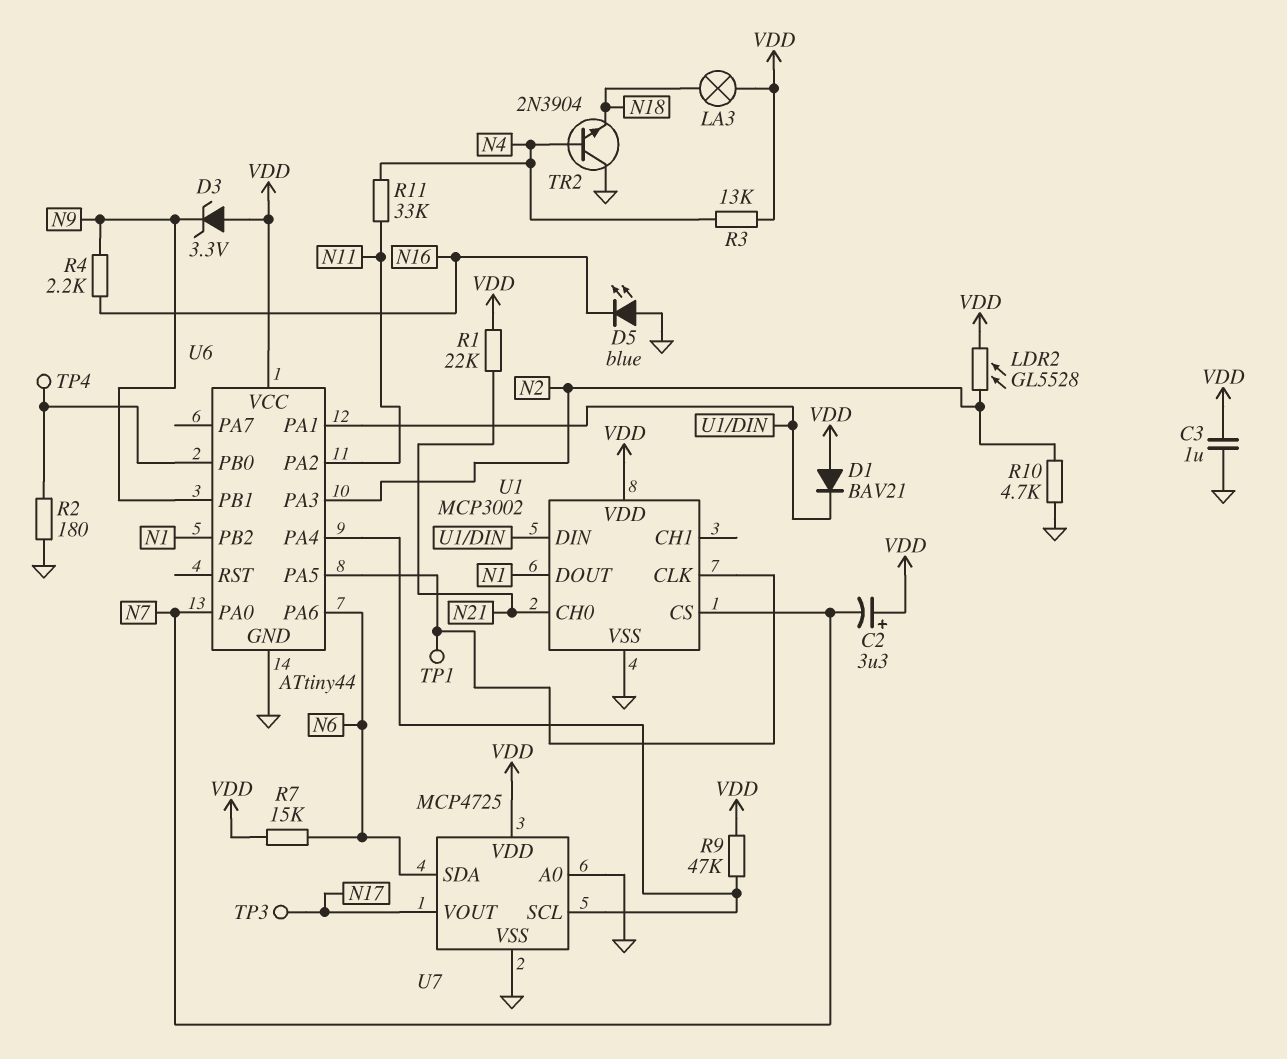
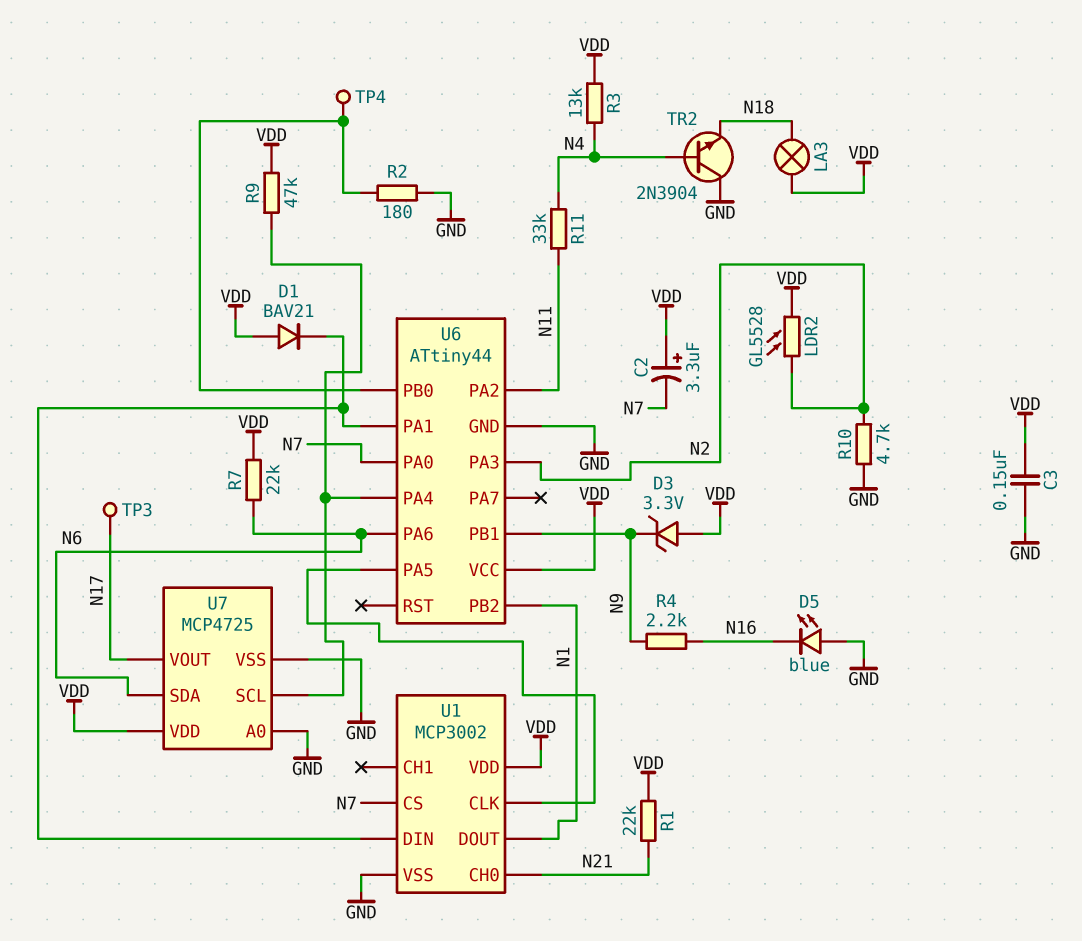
C3: 1uF (GND, VDD) -> 150nF (GND, VDD)
R7: 15k (N6, VDD) -> 22k (N6, VDD)
TP1: test point (U1/CLK) -> none

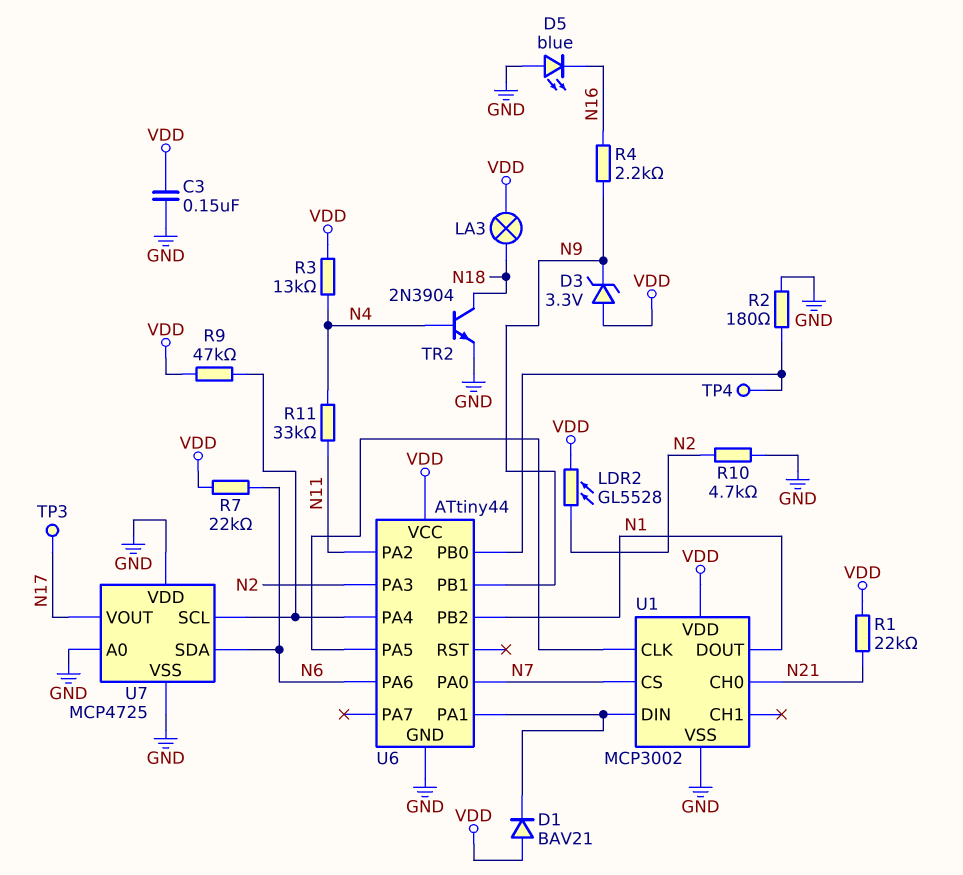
C2: 3.3uF (plus VDD, minus N7) -> none
TR2: NPN 2N3904 (B N4, C GND, E N18) -> NPN 2N3904 (B N4, C N18, E GND)
U7 pin VDD: VDD -> GND

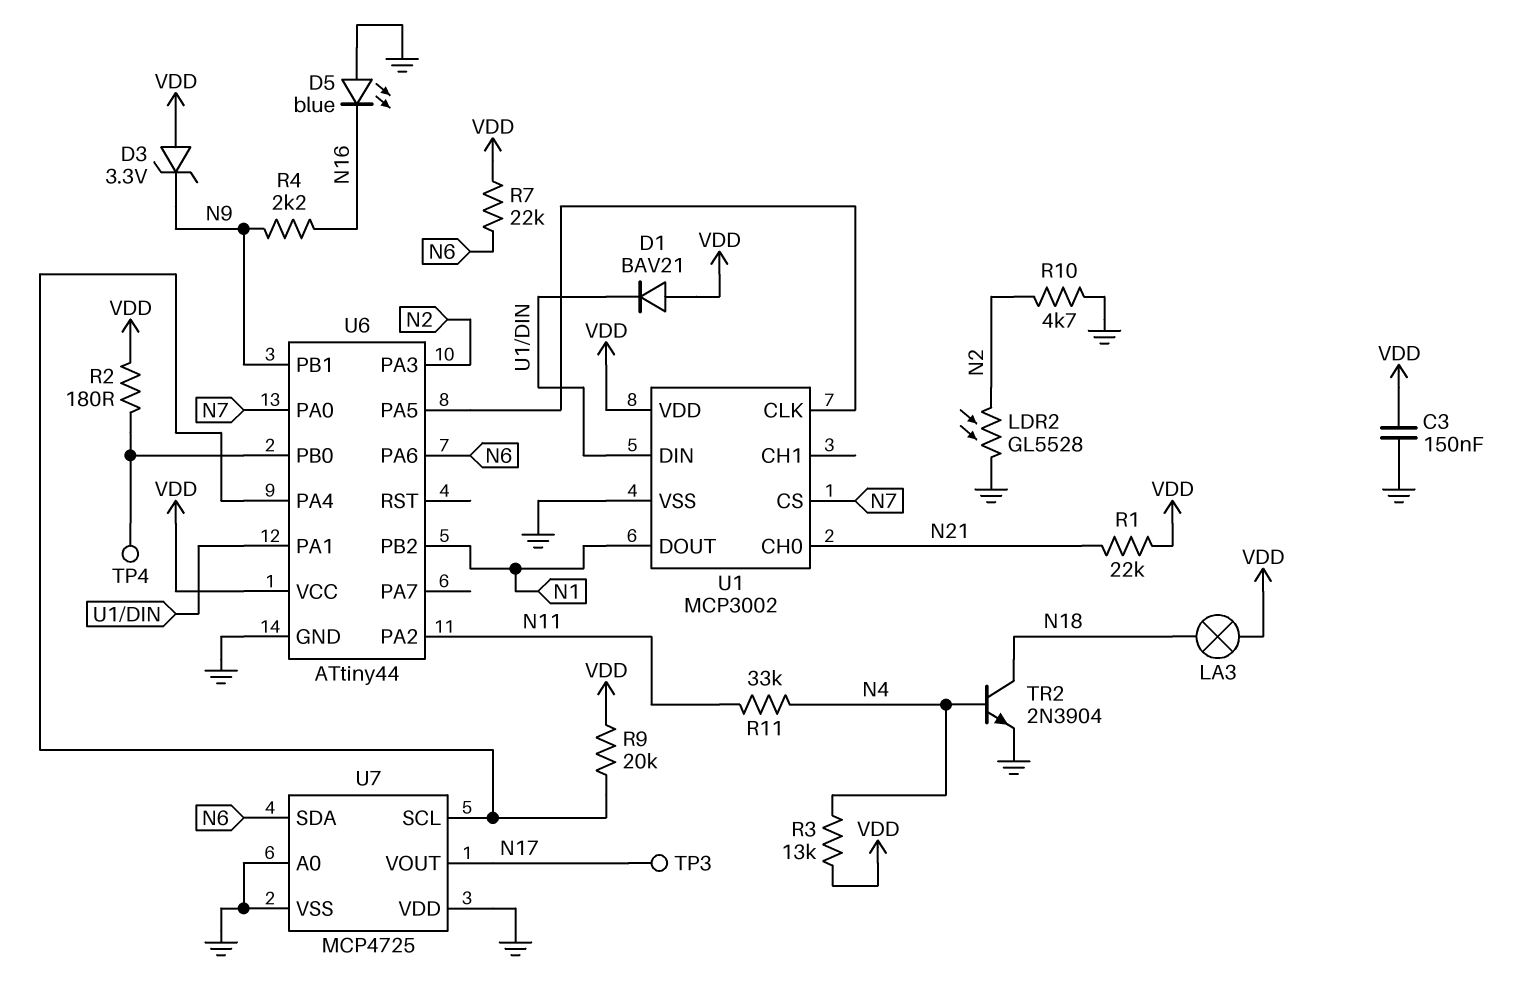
LDR2: GL5528 (N2, VDD) -> GL5528 (GND, N2)
R2: 180 (GND, U6/PB0) -> 180 (U6/PB0, VDD)
R9: 47k (U6/PA4, VDD) -> 20k (U6/PA4, VDD)

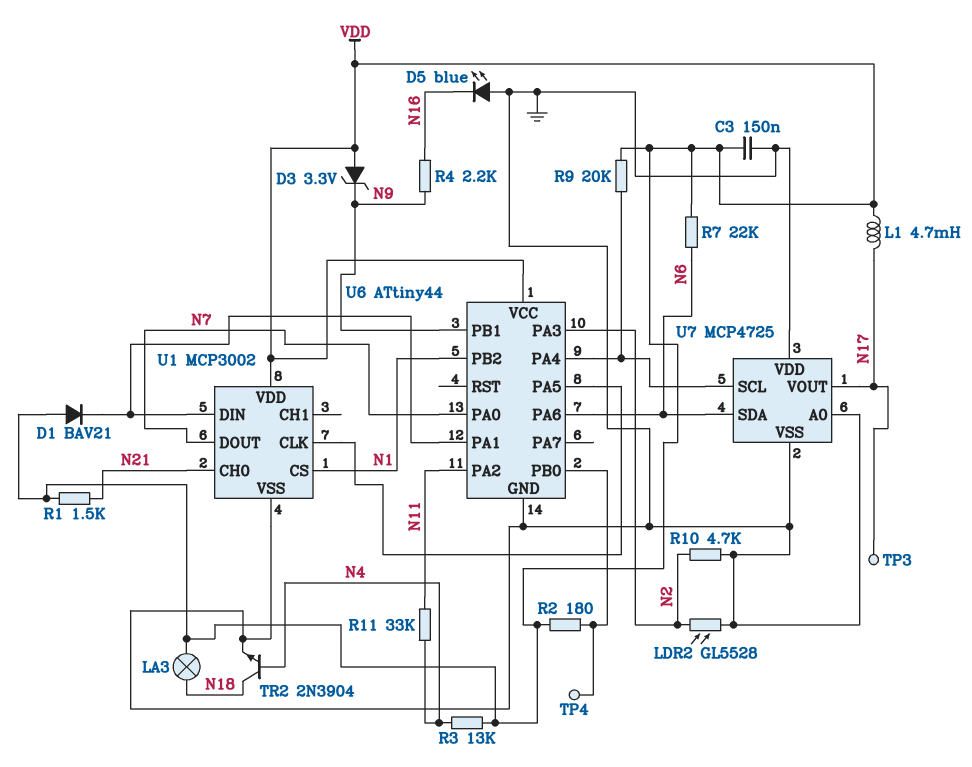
L1: none -> 4.7mH (N17, VDD)
R1: 22k (N21, VDD) -> 1.5k (N21, VDD)
U1 pin CS: N7 -> N1
U1 pin DOUT: N1 -> N7

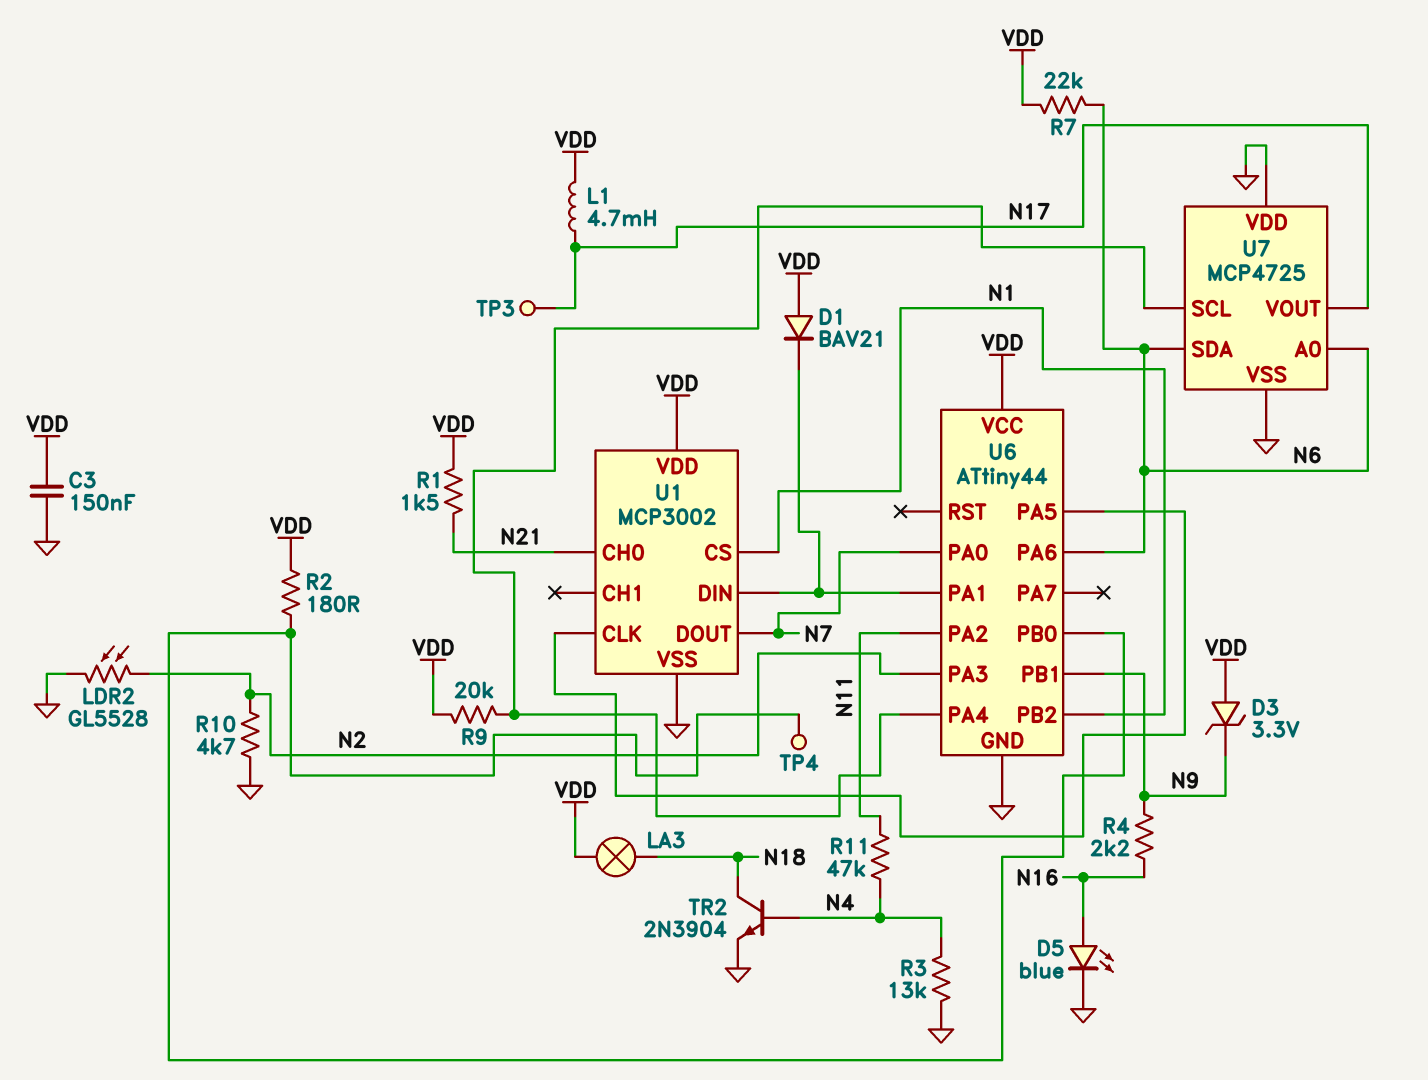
D5: LED blue (A GND, K N16) -> LED blue (A N16, K GND)
R3: 13k (N4, VDD) -> 13k (GND, N4)
R11: 33k (N4, N11) -> 47k (N4, N11)
U7 pin A0: GND -> N6

